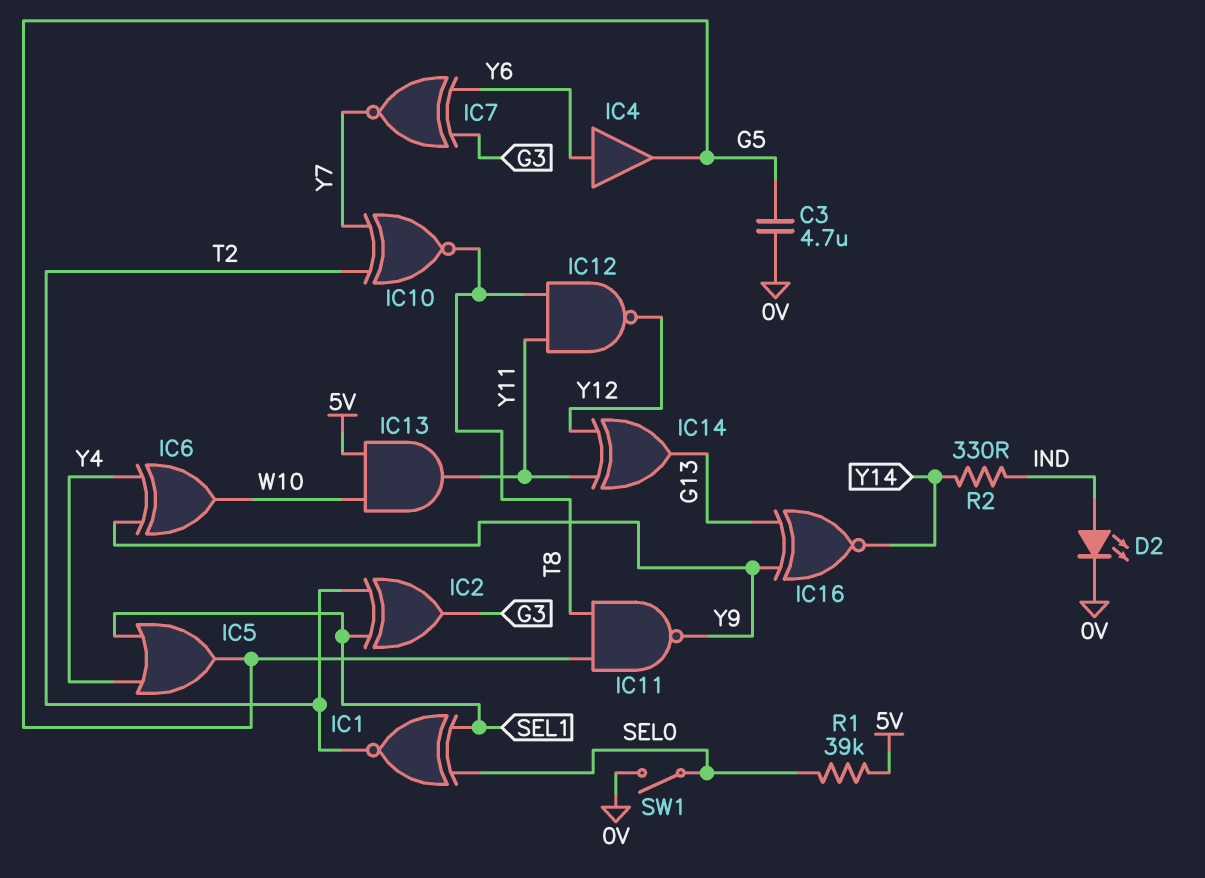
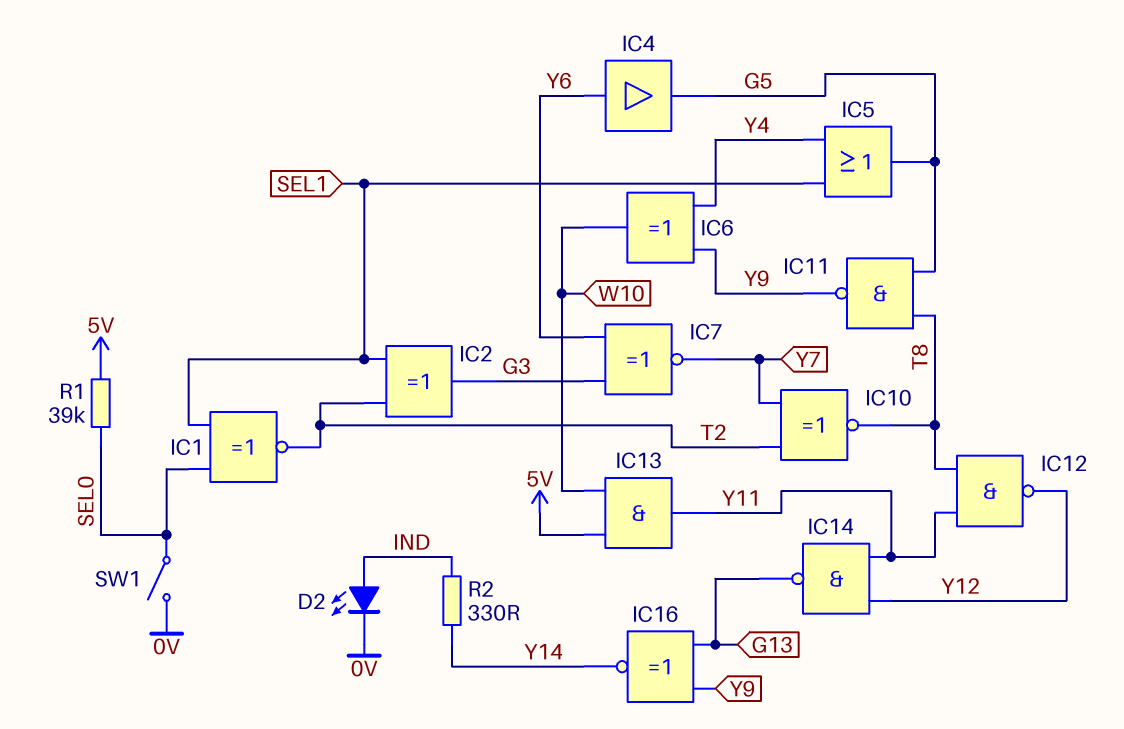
C3: 4.7uF (0V, G5) -> none
IC14: XOR (in Y11, in Y12, out G13) -> NAND (in Y11, in Y12, out G13)

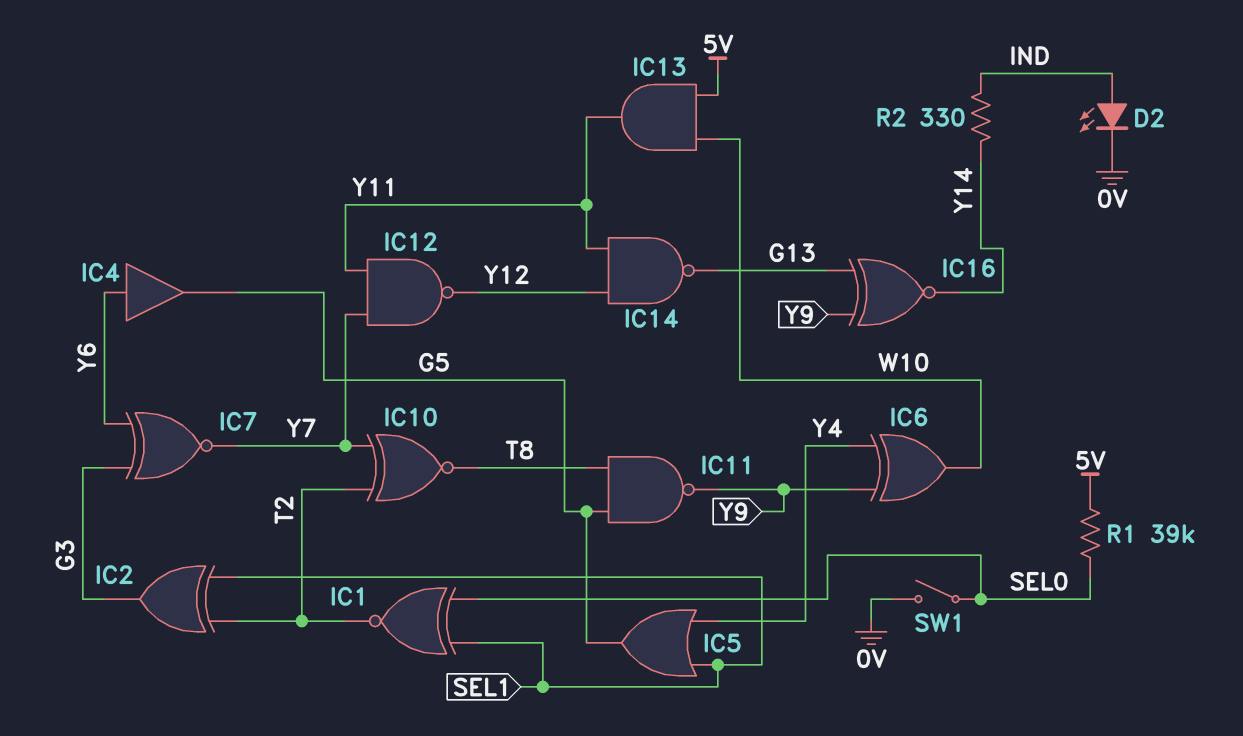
IC12: NAND (in T8, in Y11, out Y12) -> NAND (in Y7, in Y11, out Y12)

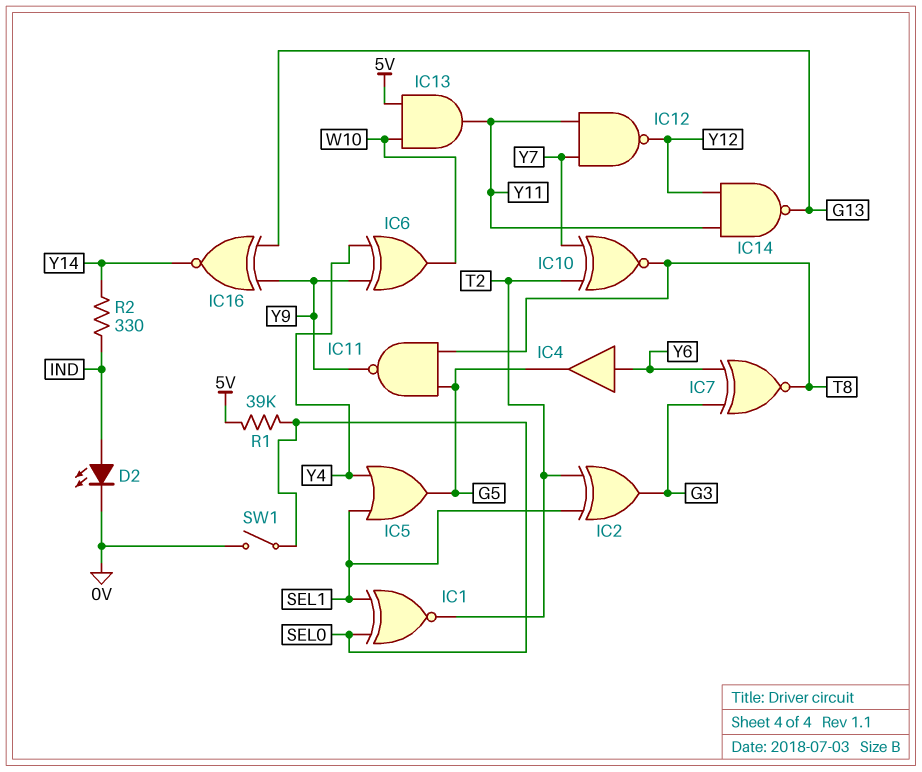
IC7: XNOR (in G3, in Y6, out Y7) -> XNOR (in G3, in Y6, out T8)

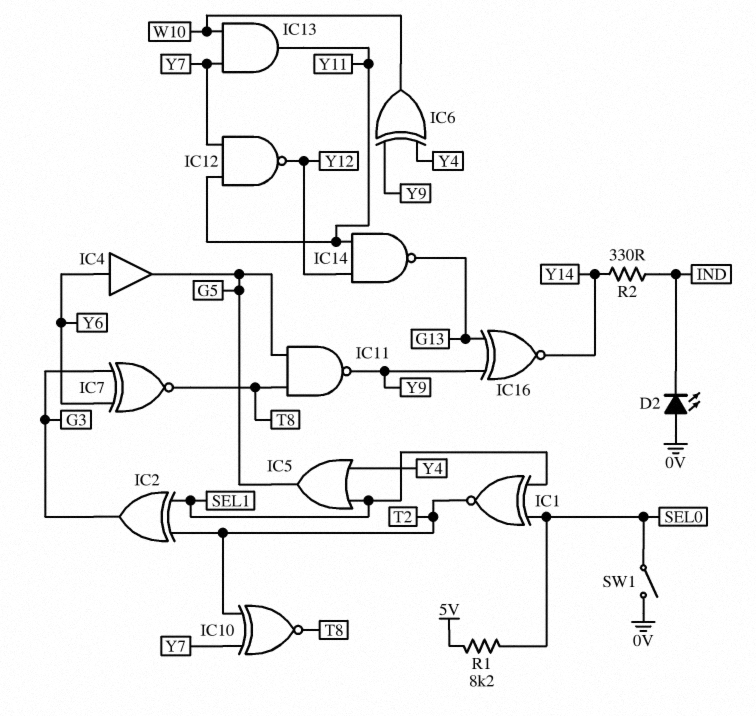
D2: LED (A IND, K 0V) -> LED (A 0V, K IND)
IC13: AND (in 5V, in W10, out Y11) -> AND (in W10, in Y7, out Y11)
R1: 39k (5V, SEL0) -> 8.2k (5V, SEL0)

